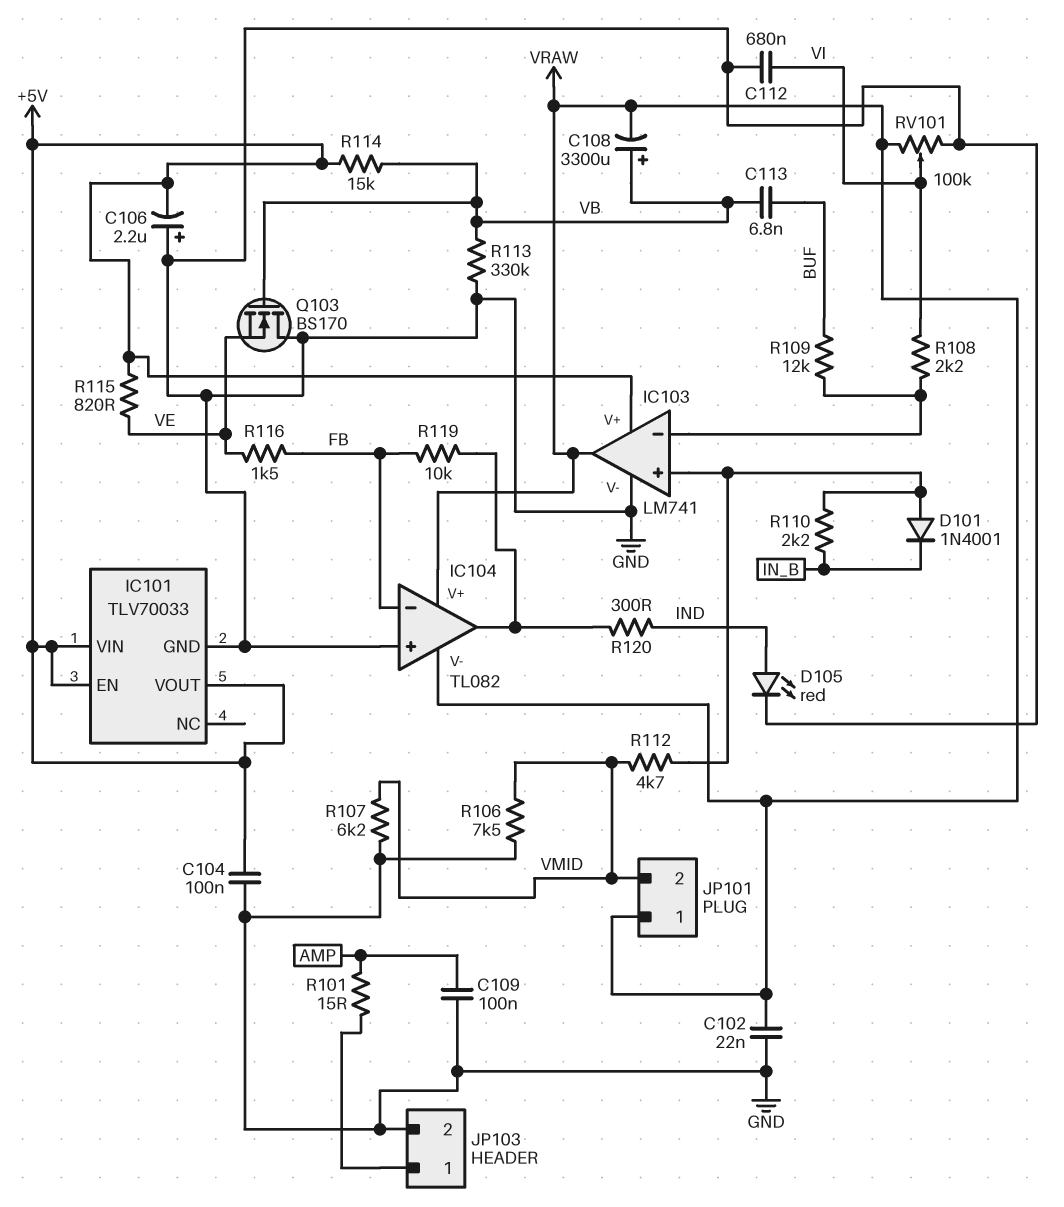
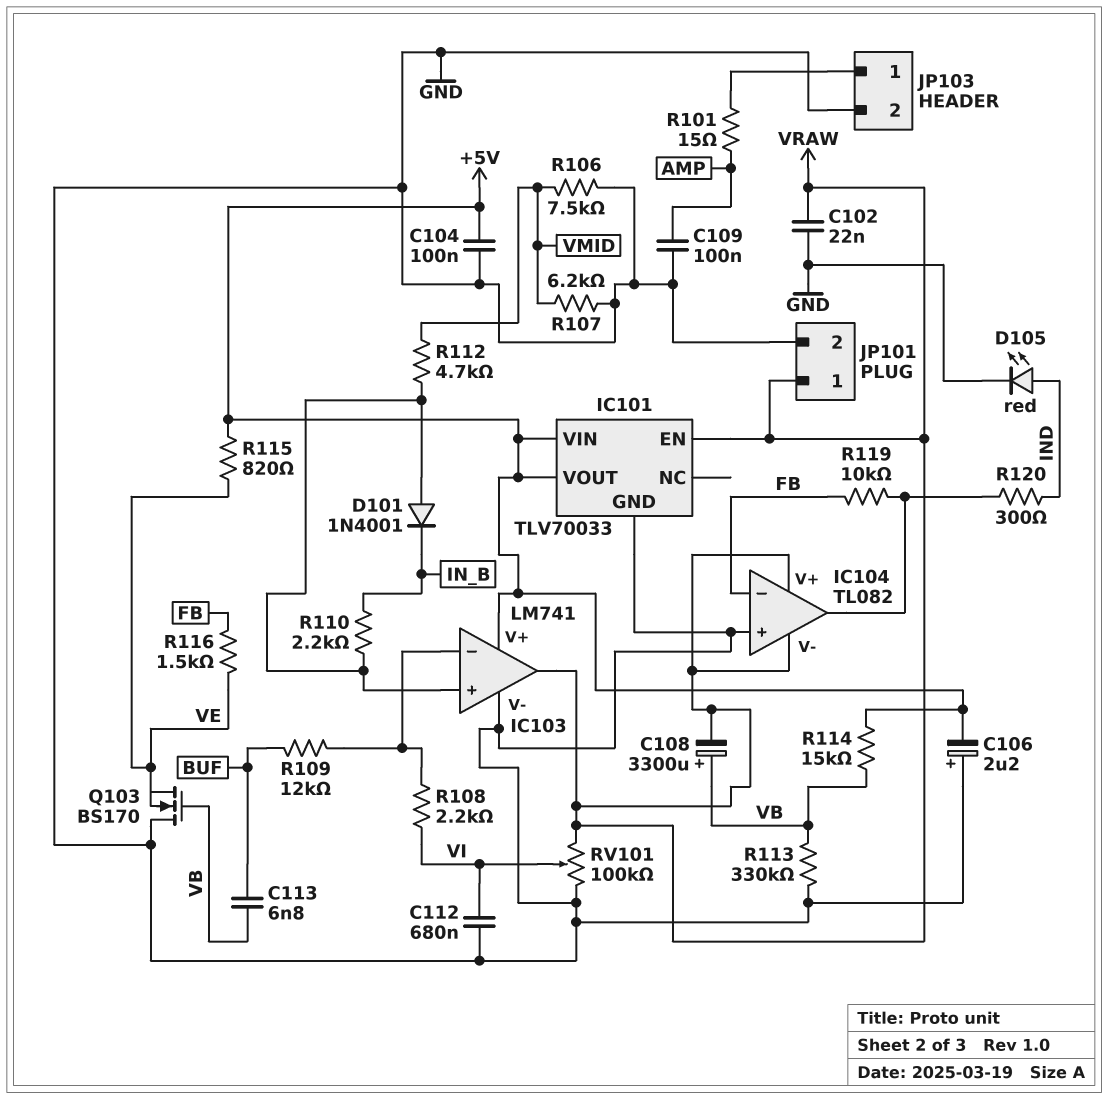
IC101 pin EN: +5V -> VRAW
JP101 pin 2: VMID -> GND

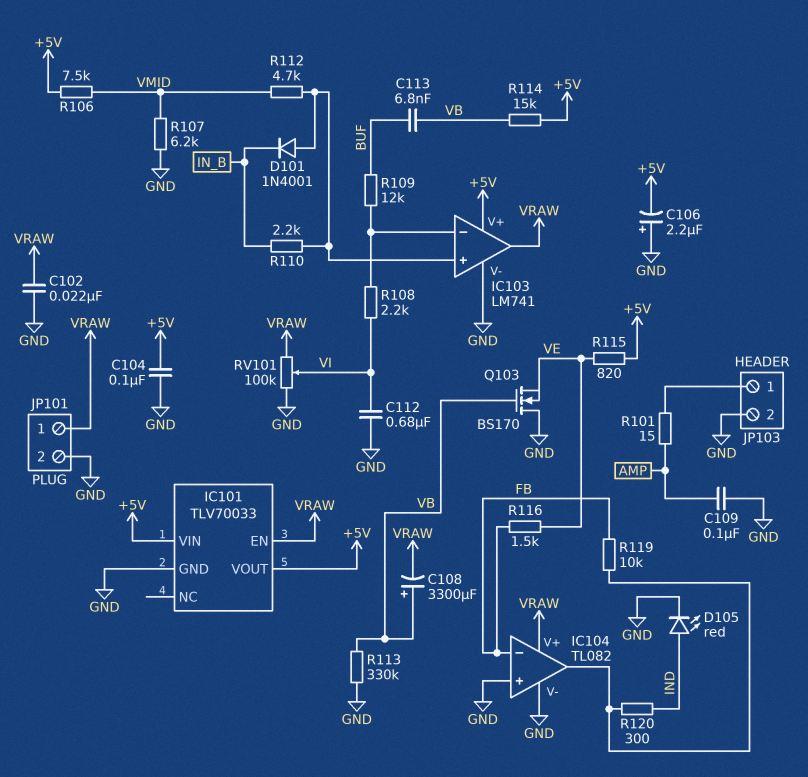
IC104 pin V-: VRAW -> GND
R106: 7.5k (GND, VMID) -> 7.5k (+5V, VMID)

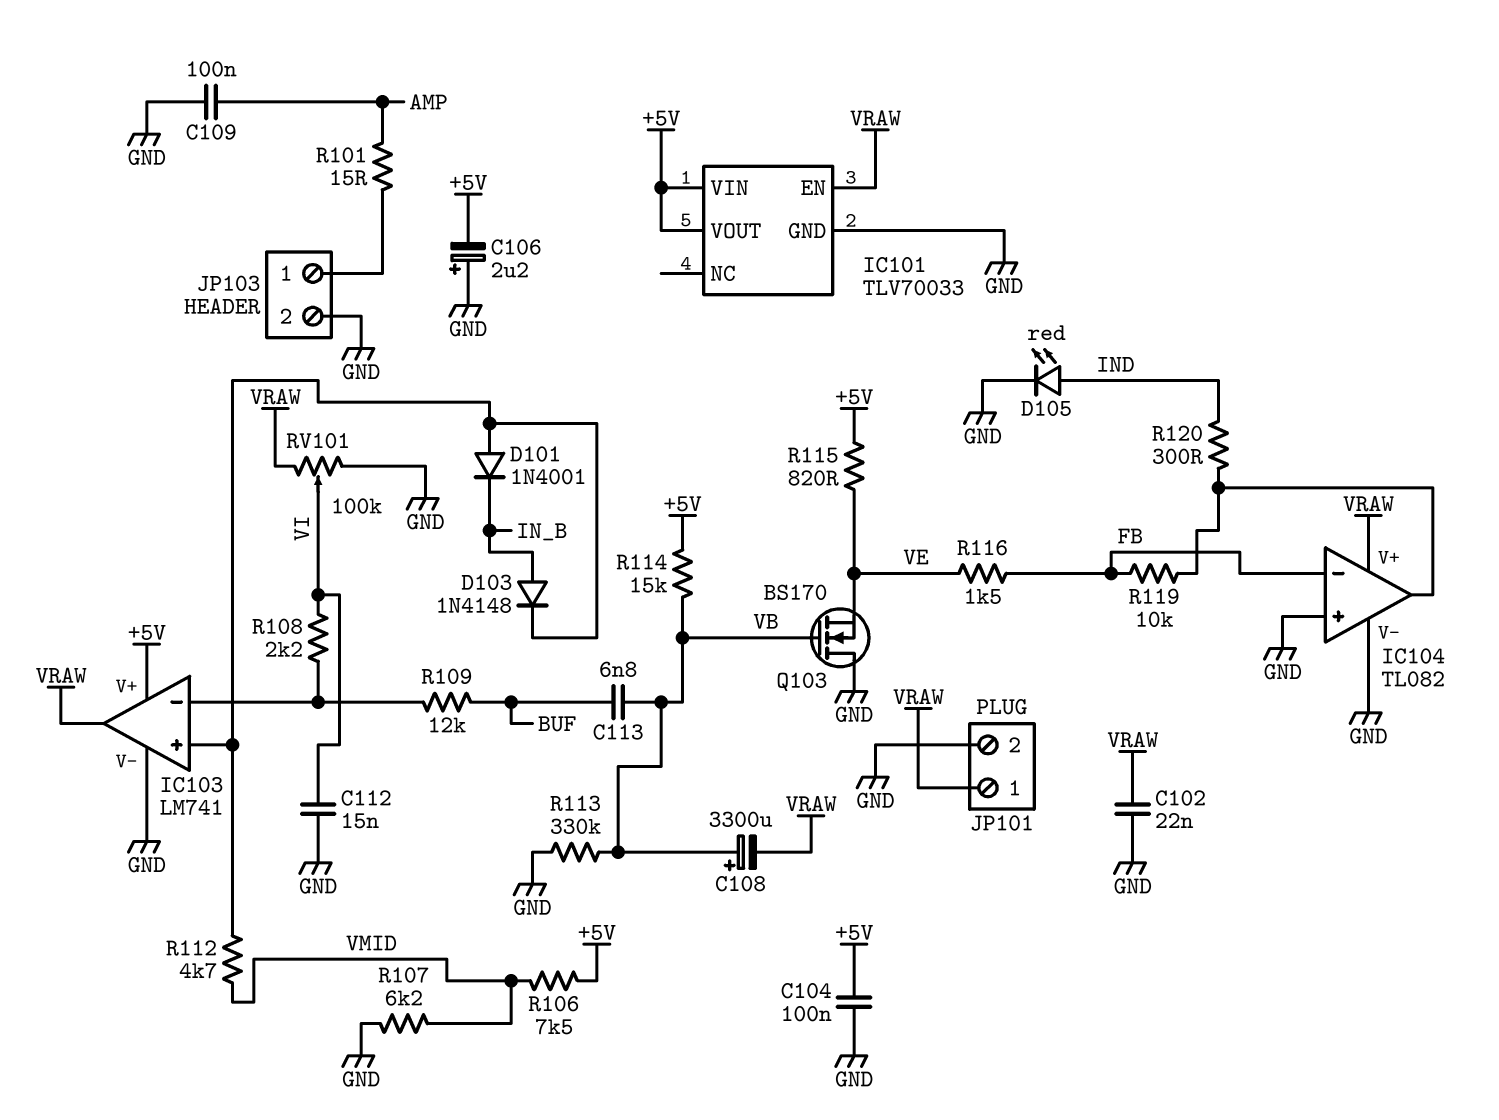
C112: 680nF (GND, VI) -> 15nF (GND, VI)
D103: none -> diode 1N4148 (A IN_B, K IC103/in+)
R110: 2.2k (IC103/in+, IN_B) -> none

